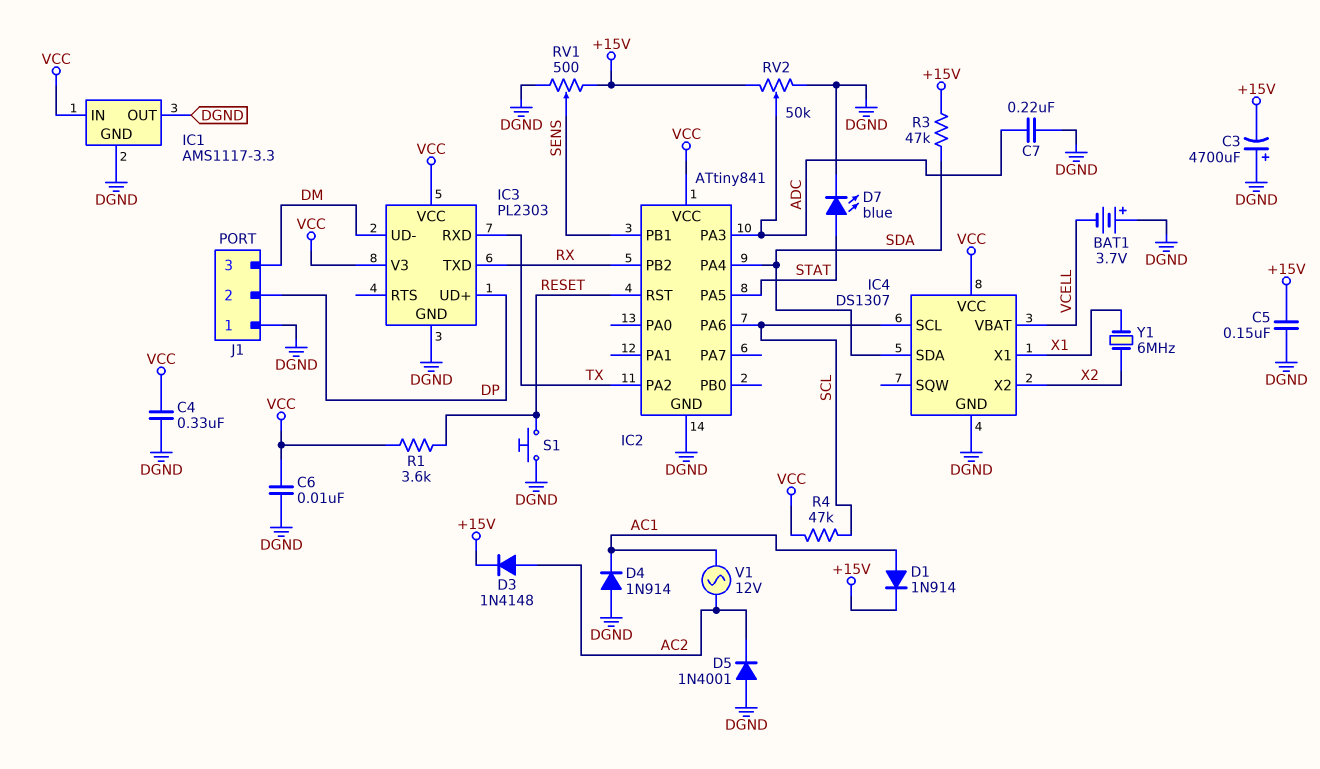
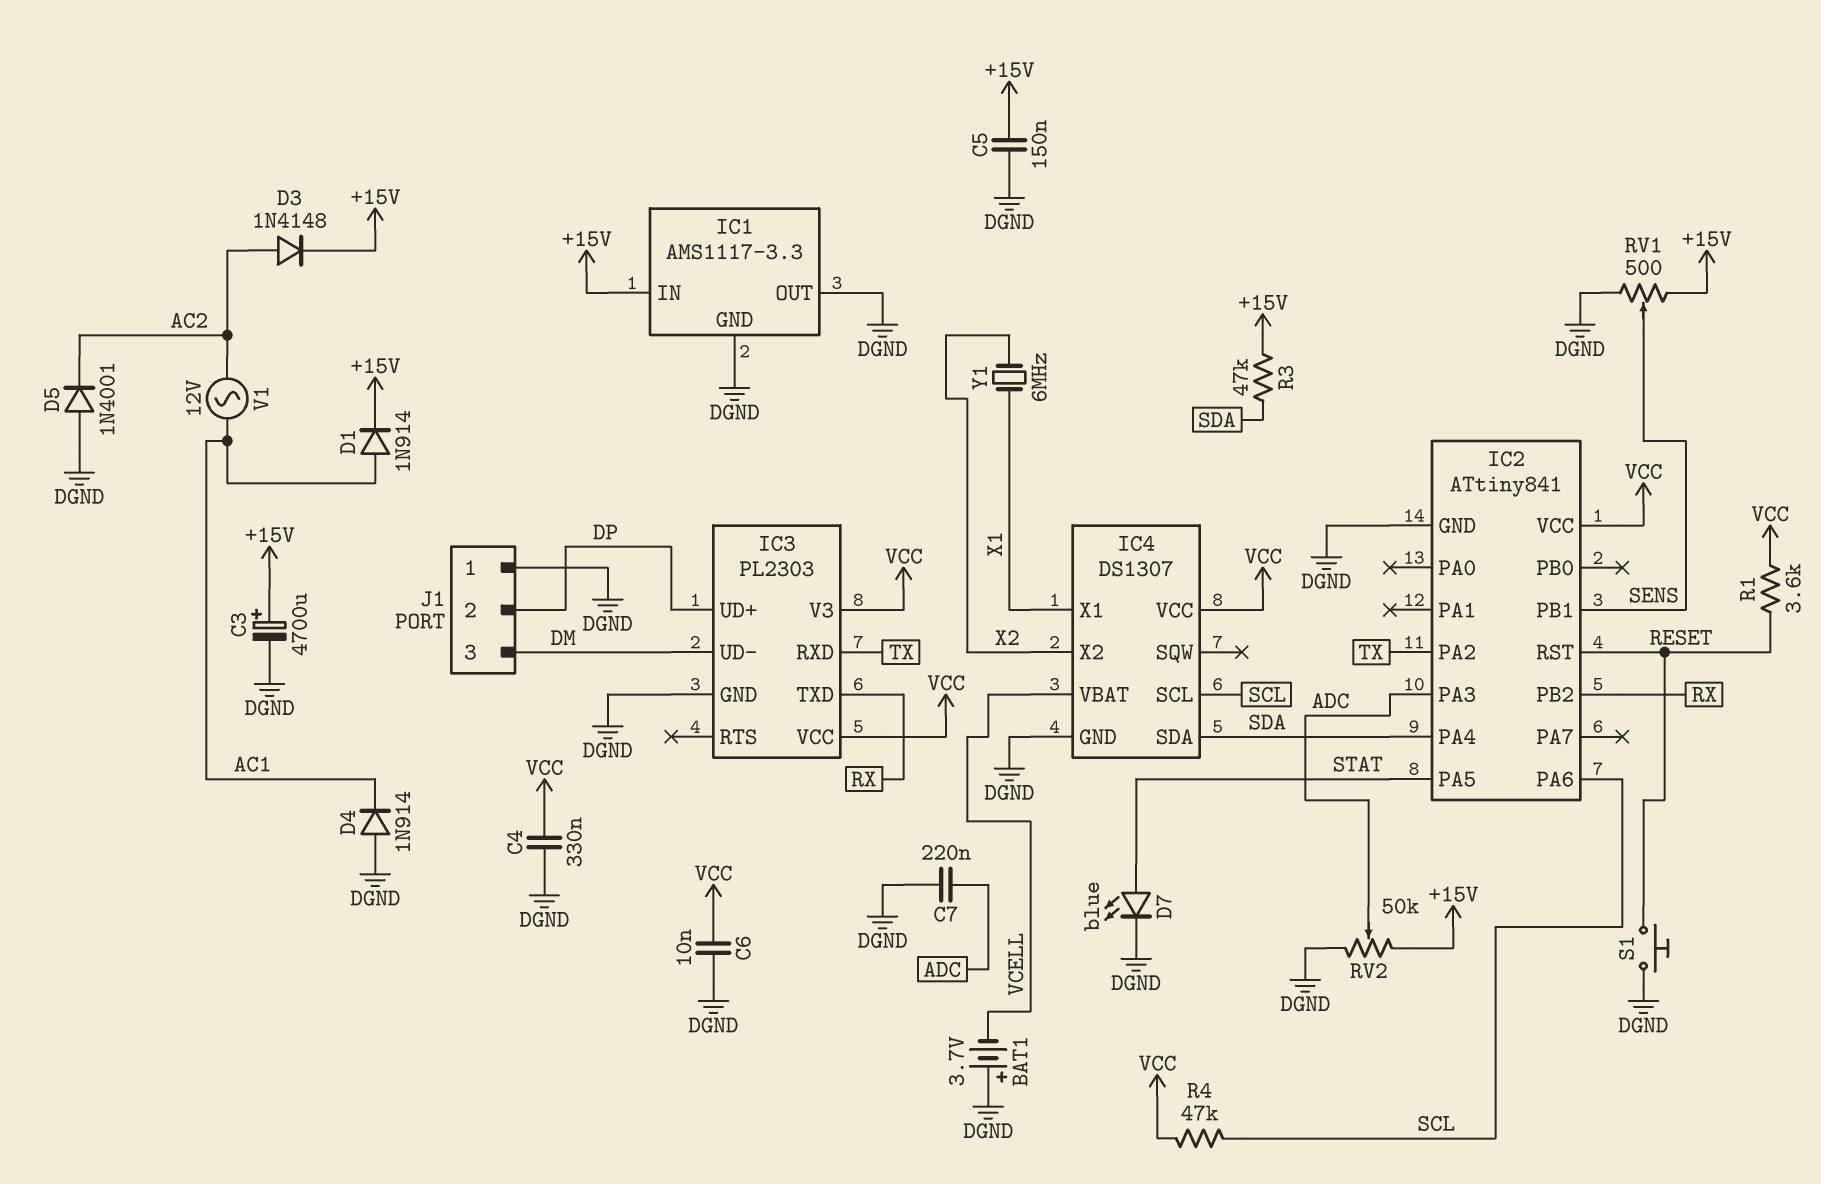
C3: 4700uF (plus DGND, minus +15V) -> 4700uF (plus +15V, minus DGND)
IC1 pin IN: VCC -> +15V

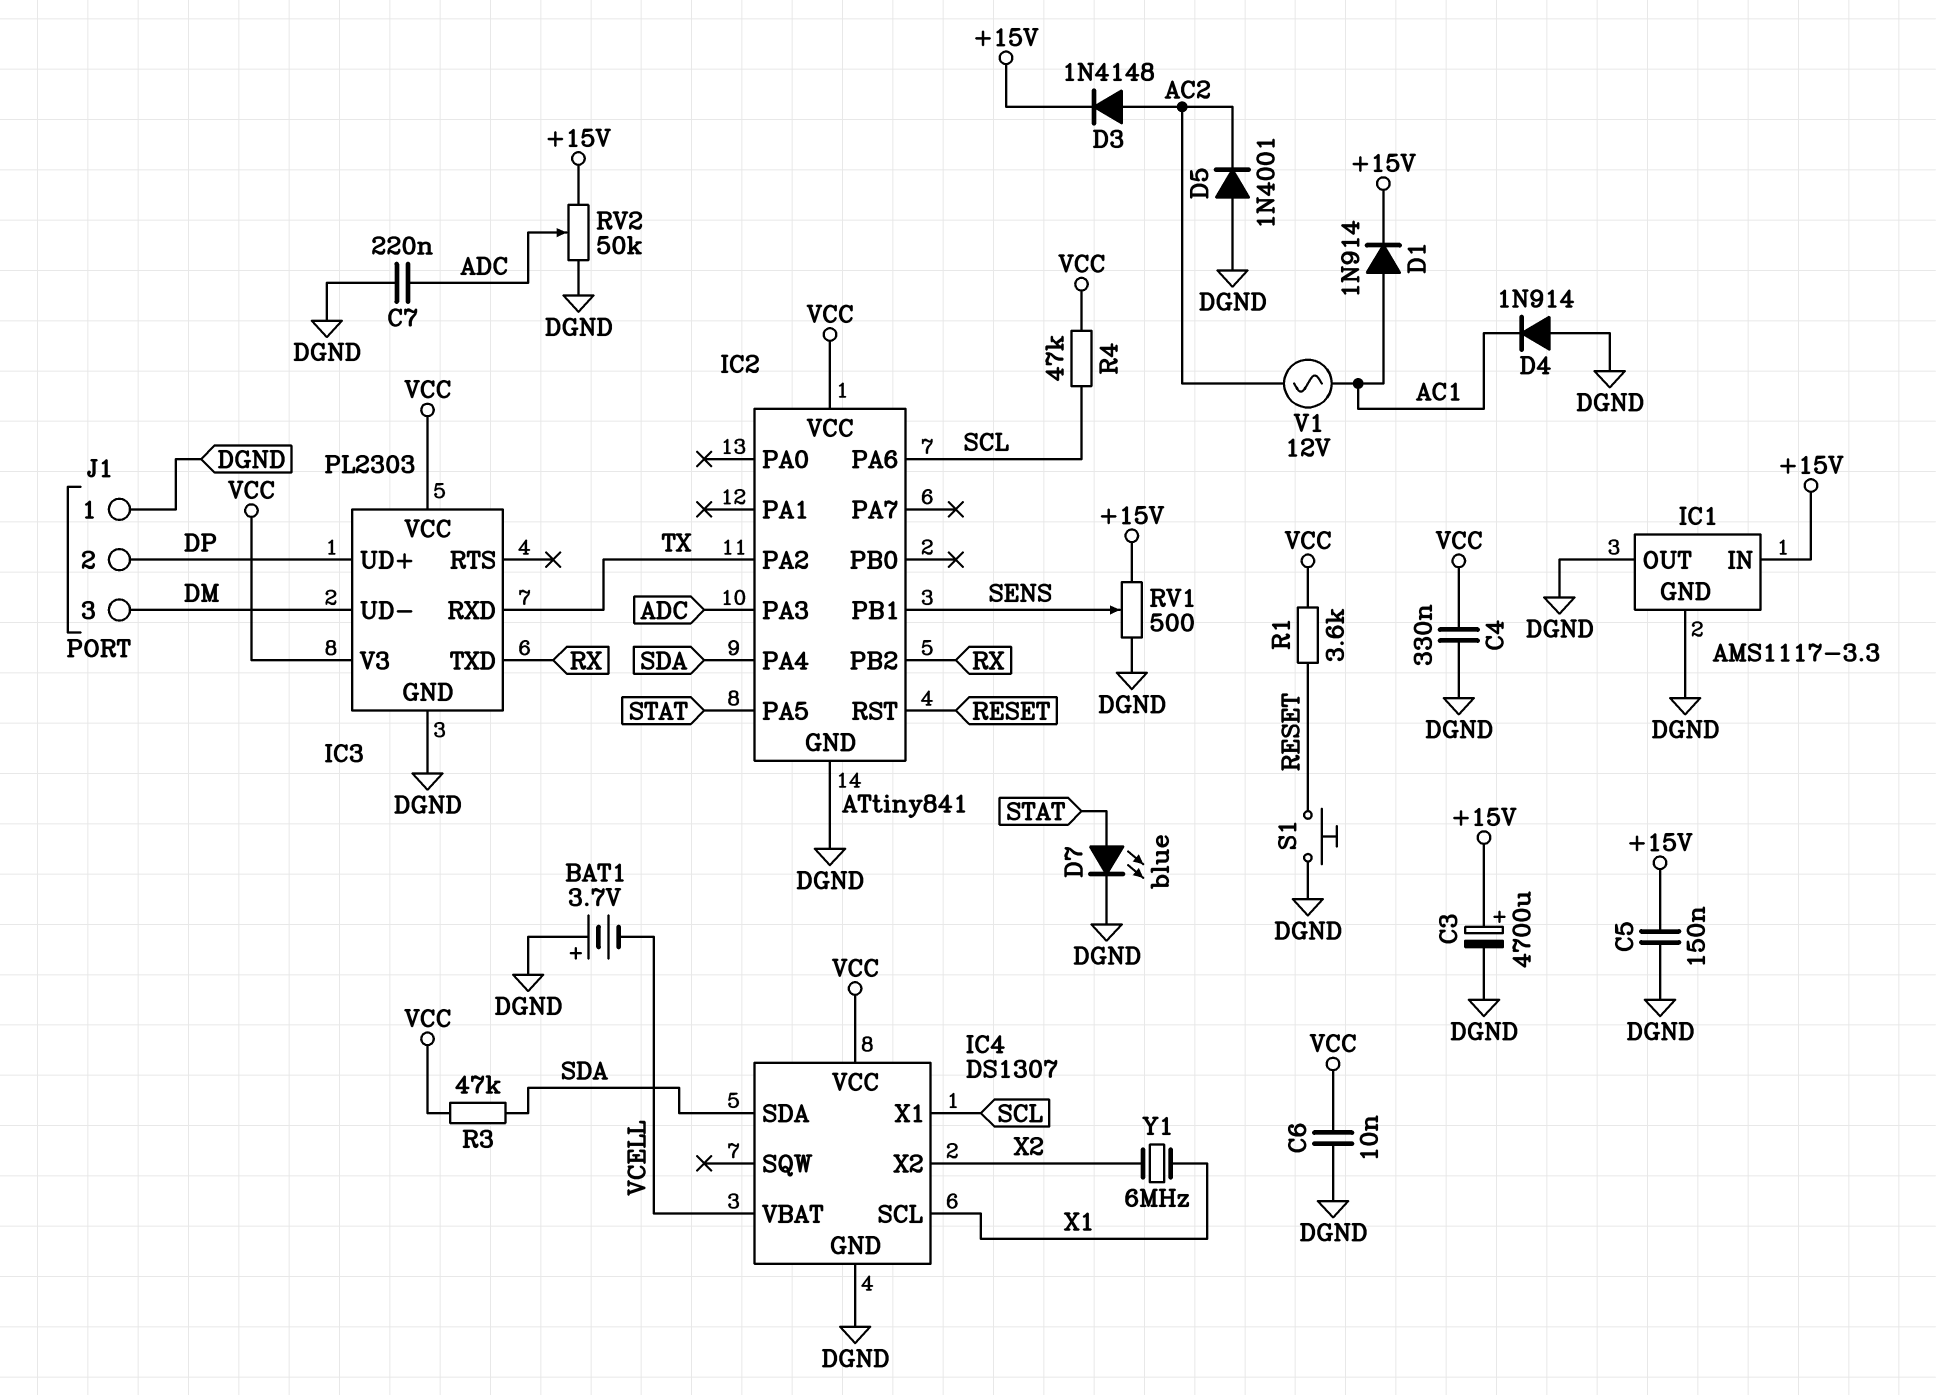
IC4 pin SCL: SCL -> X1
IC4 pin X1: X1 -> SCL
R3: 47k (+15V, SDA) -> 47k (SDA, VCC)

